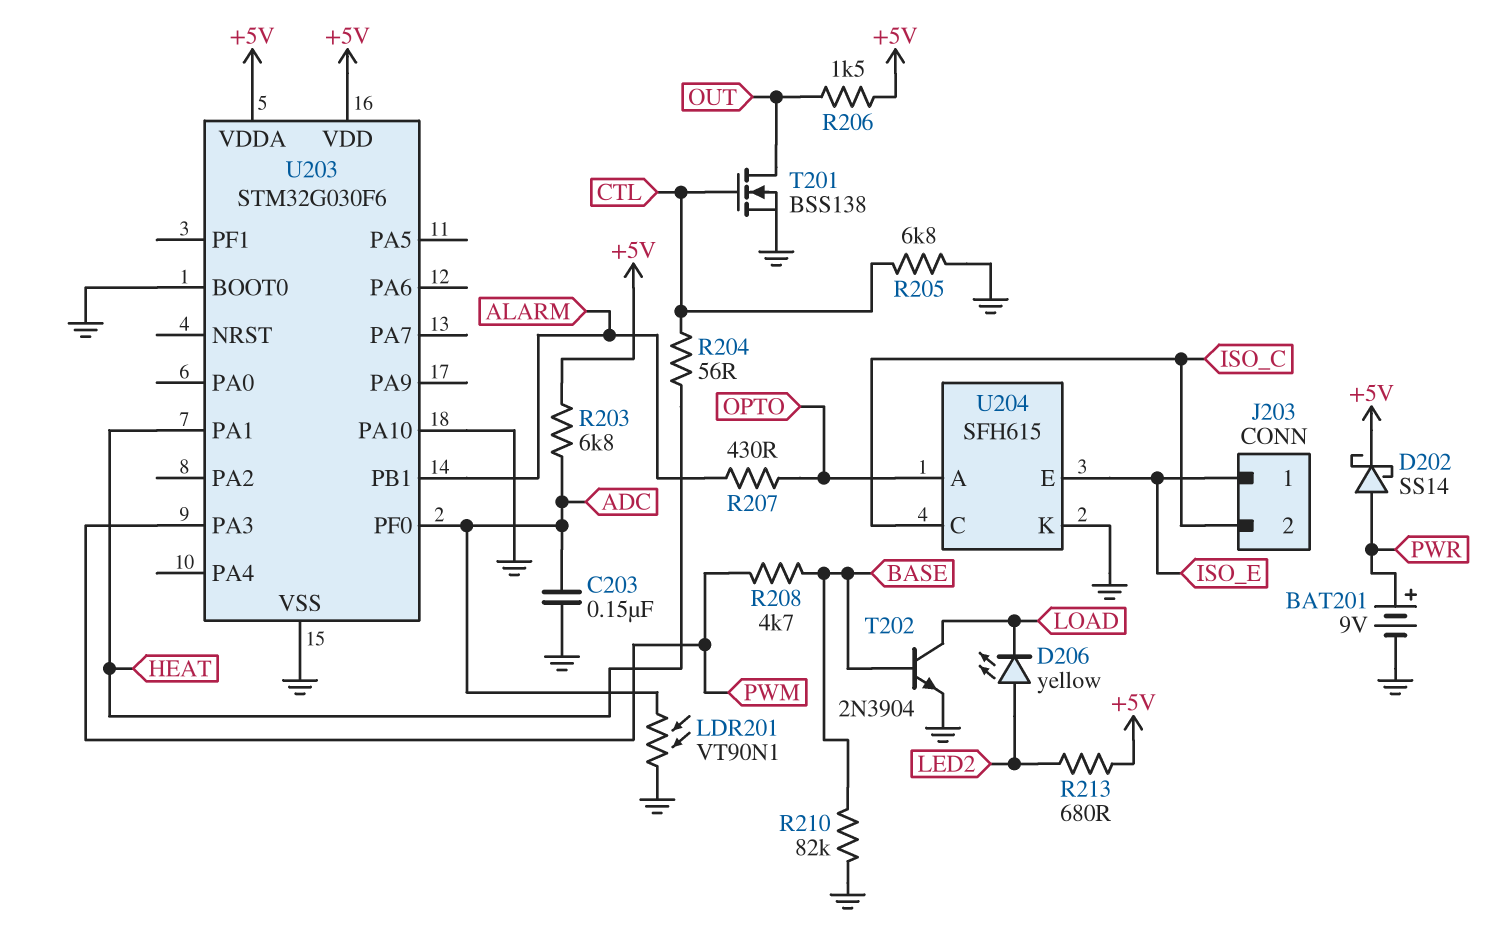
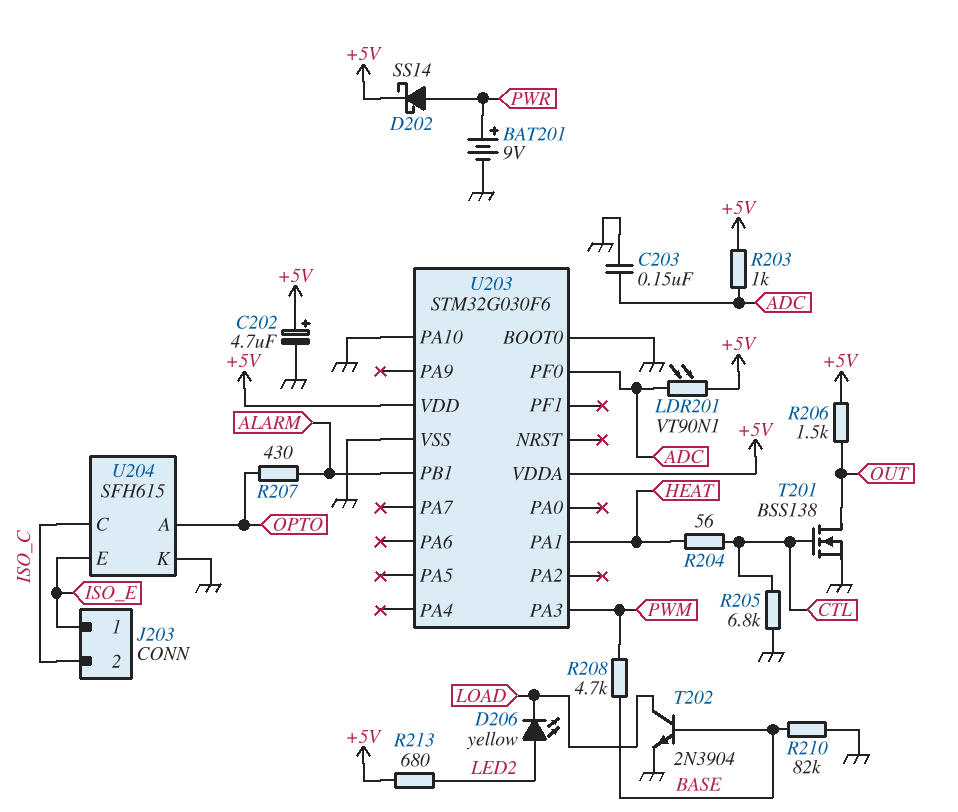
C202: none -> 4.7uF (plus +5V, minus GND)
LDR201: VT90N1 (ADC, GND) -> VT90N1 (+5V, ADC)
R203: 6.8k (+5V, ADC) -> 1k (+5V, ADC)

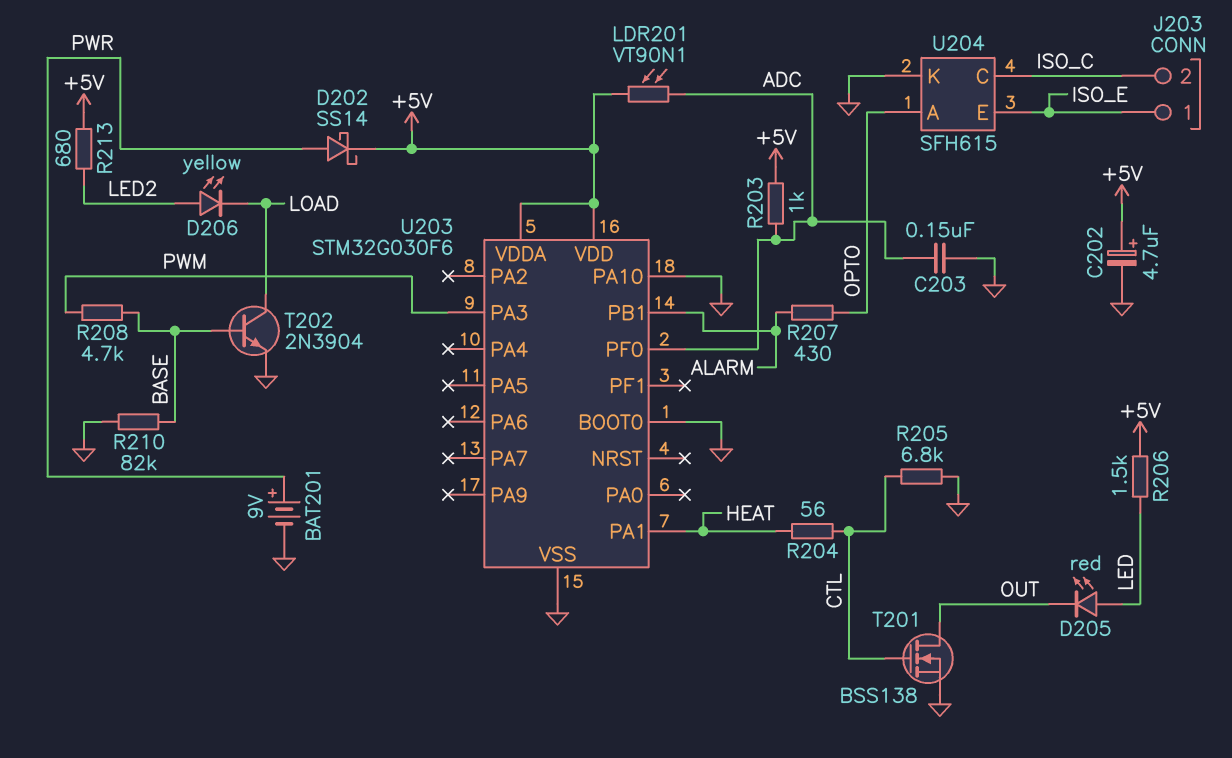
D205: none -> LED red (A LED, K OUT)
R206: 1.5k (+5V, OUT) -> 1.5k (+5V, LED)

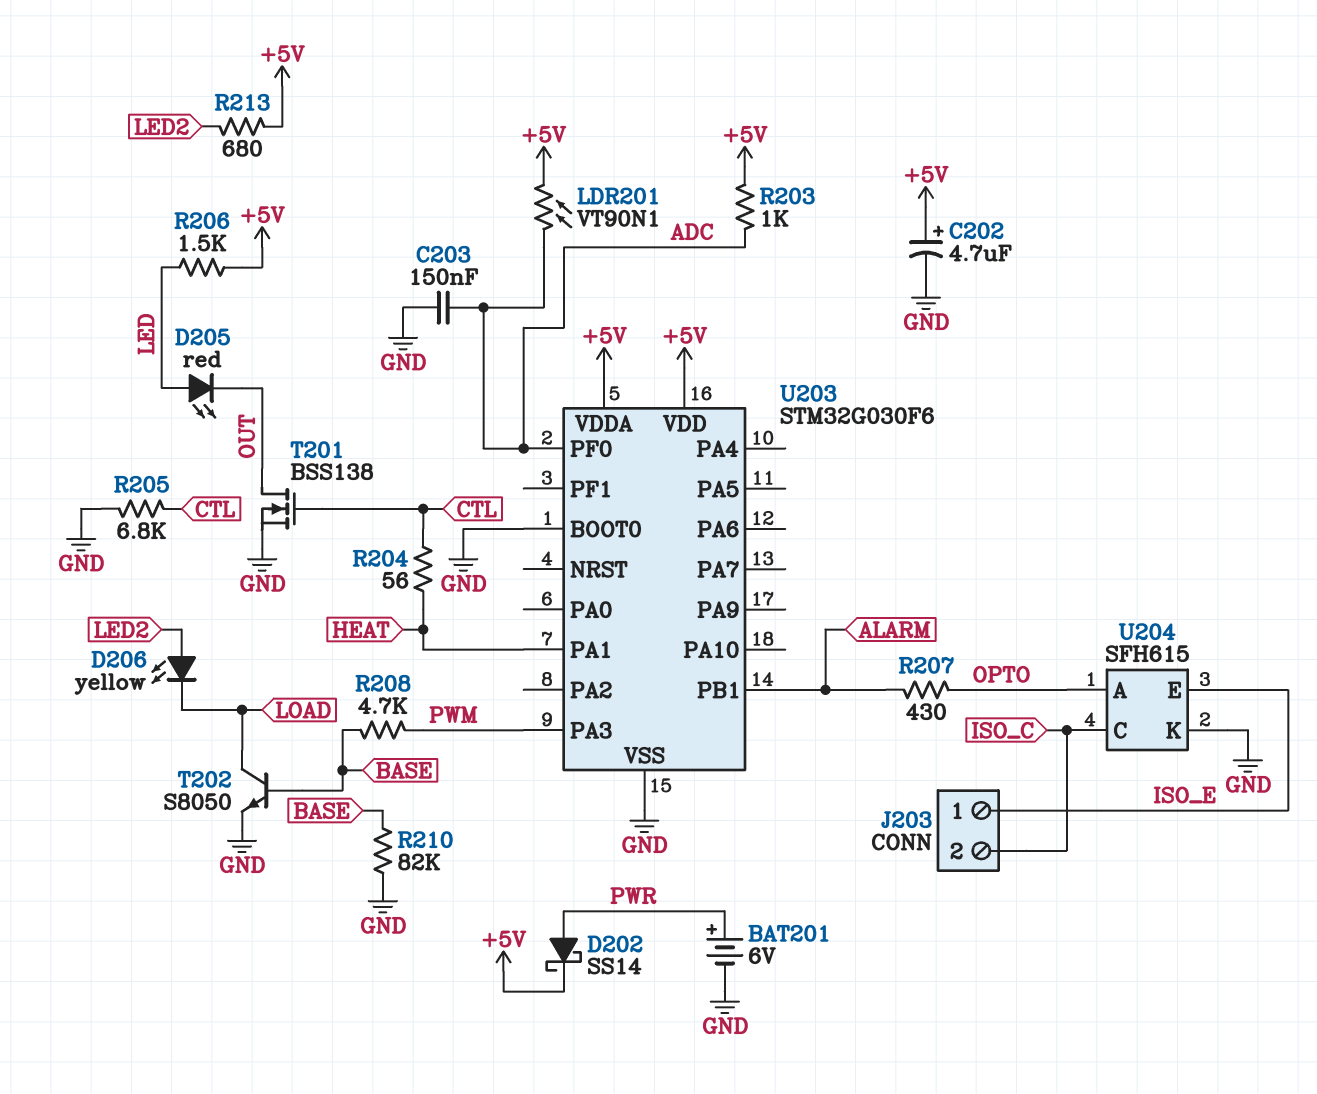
BAT201: 9V (plus PWR, minus GND) -> 6V (plus PWR, minus GND)
T202: NPN 2N3904 (B BASE, C LOAD, E GND) -> NPN S8050 (B BASE, C LOAD, E GND)
U203 pin PA10: GND -> none

